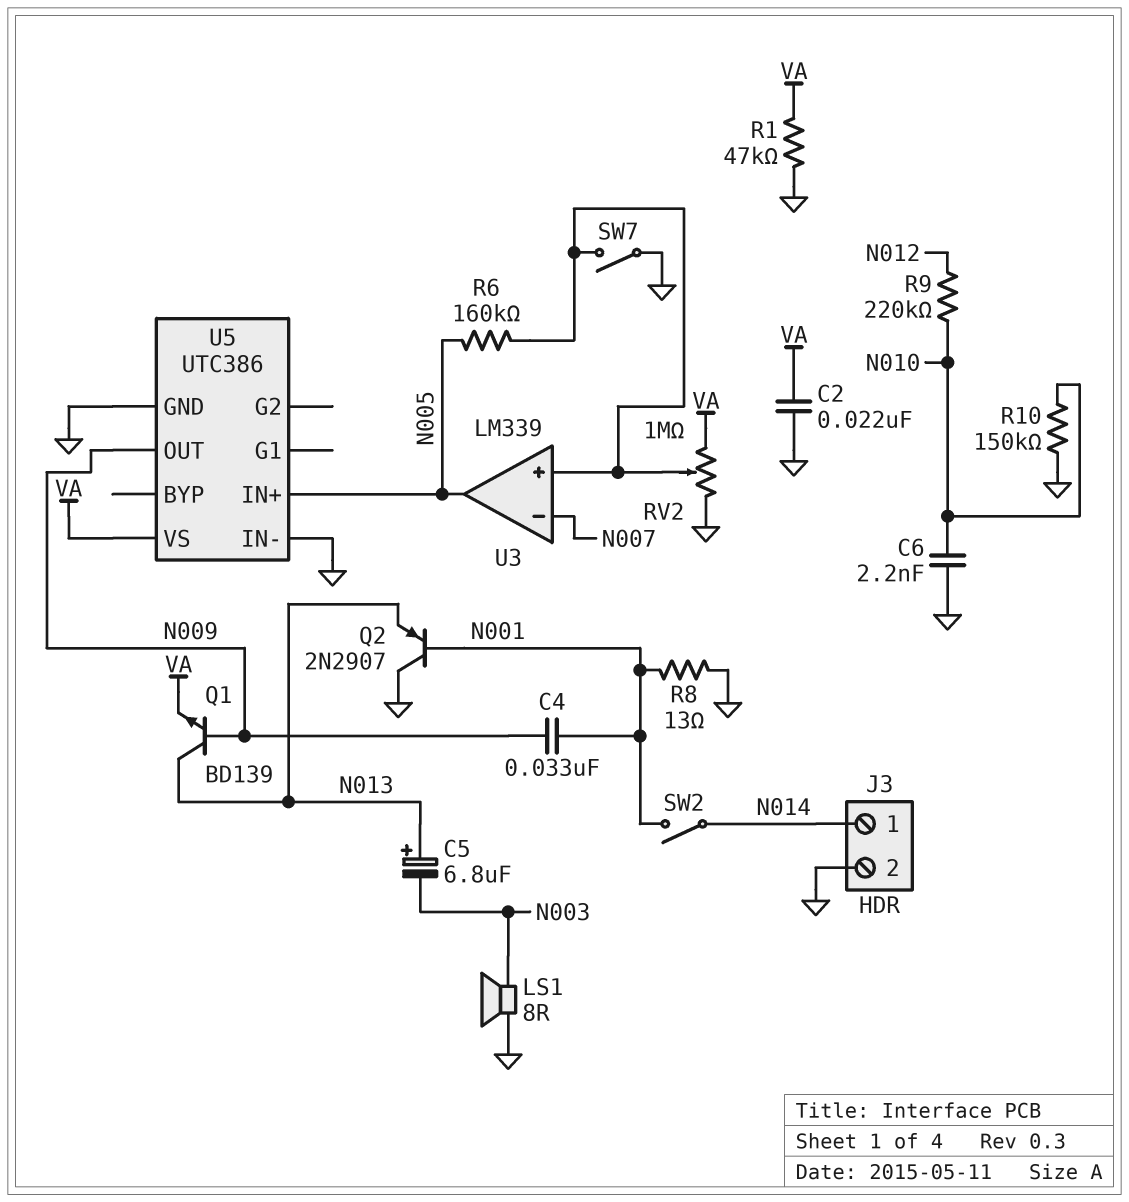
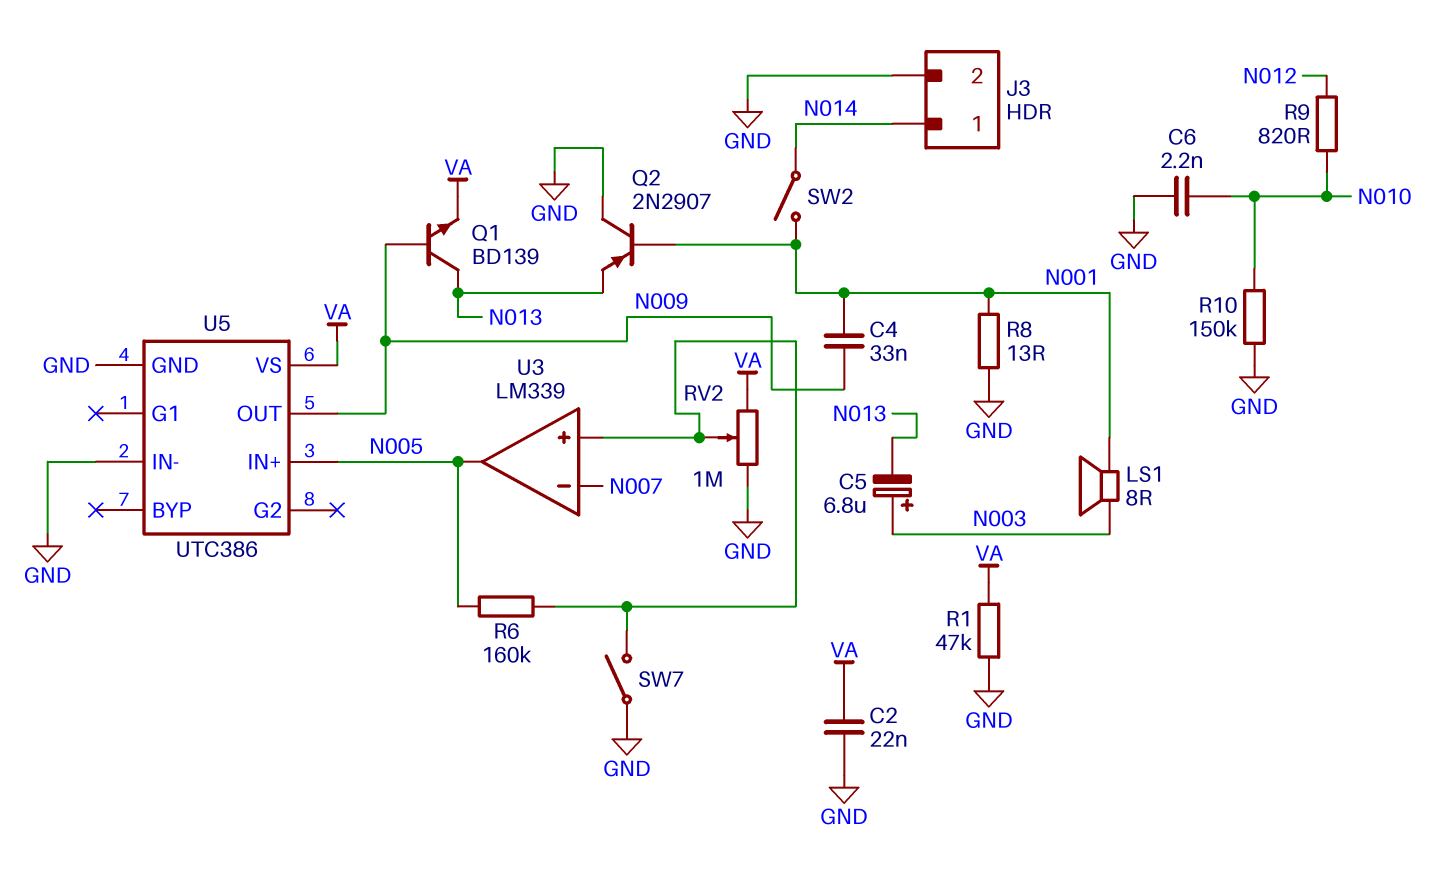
C5: 6.8uF (plus N013, minus N003) -> 6.8uF (plus N003, minus N013)
LS1: speaker 8R (GND, N003) -> speaker 8R (N001, N003)
R9: 220k (N010, N012) -> 820 (N010, N012)

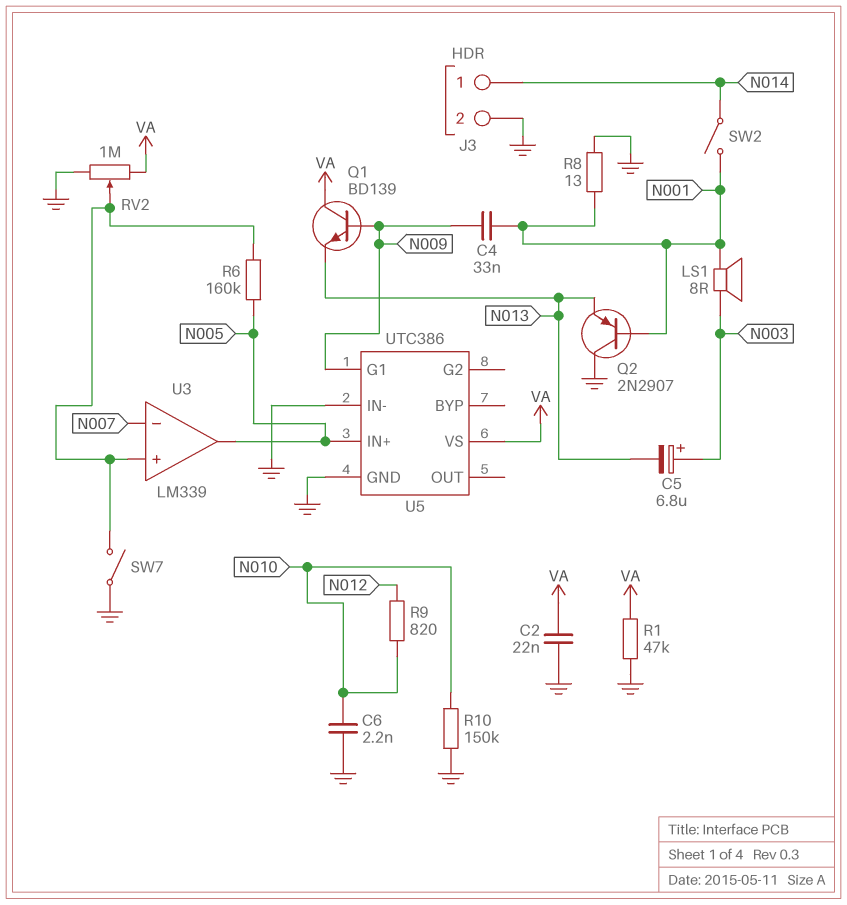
Q1: NPN BD139 (B N009, C N013, E VA) -> NPN BD139 (B N009, C VA, E N013)
U5 pin G1: none -> N009
U5 pin OUT: N009 -> none

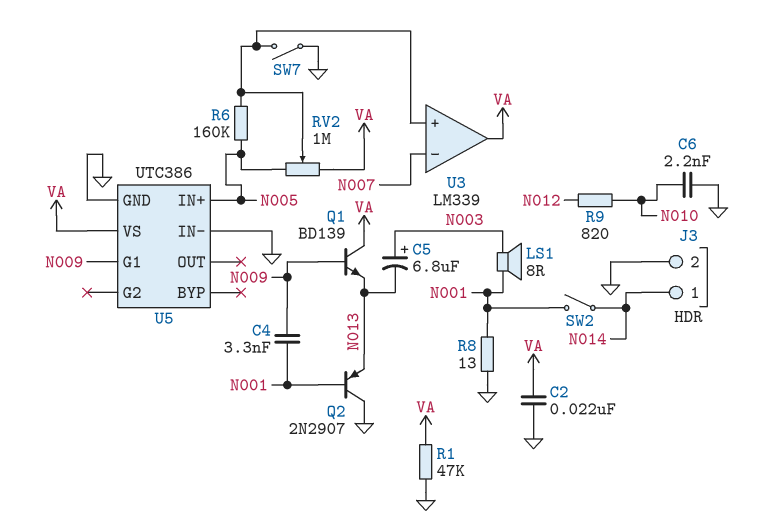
C4: 33nF (N001, N009) -> 3.3nF (N001, N009)
R10: 150k (GND, N010) -> none
RV2: 1M (GND, VA, wiper U3/in+) -> 1M (N005, VA, wiper U3/in+)
U3 pin out: N005 -> VA

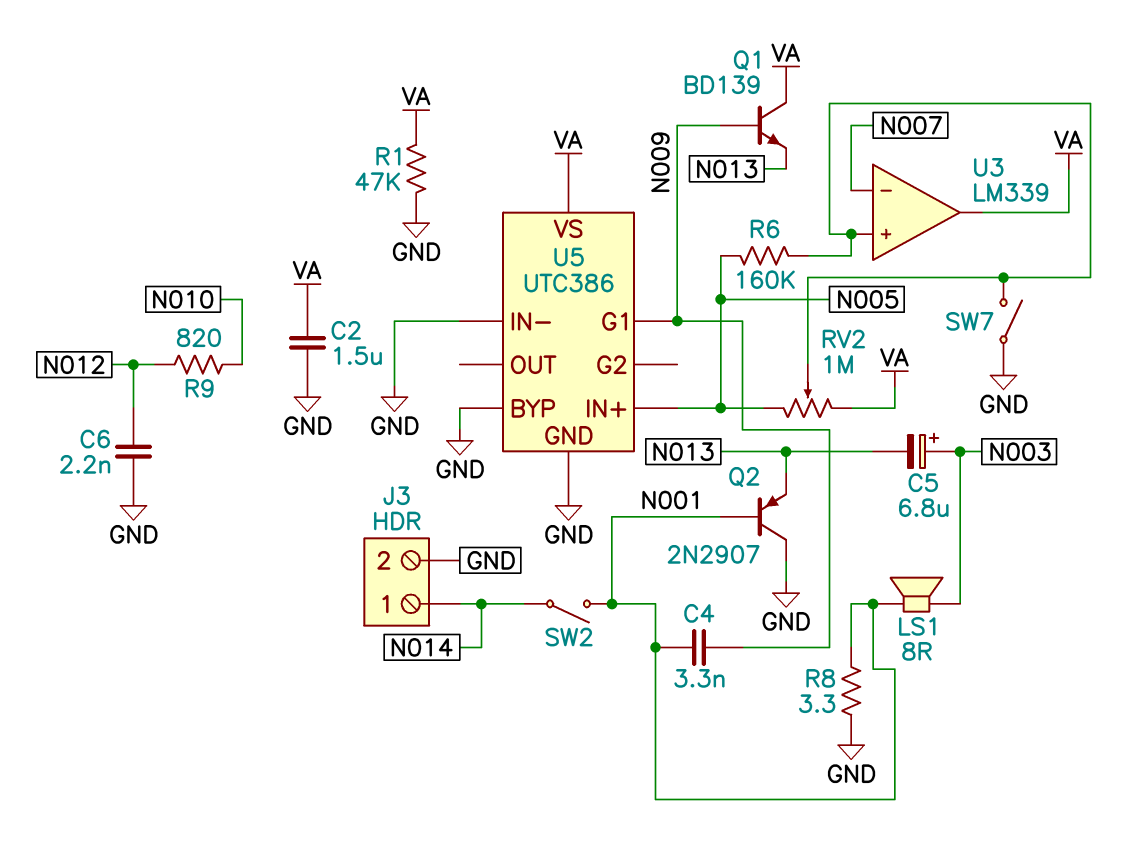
C2: 22nF (GND, VA) -> 1.5uF (GND, VA)
C6: 2.2nF (GND, N010) -> 2.2nF (GND, N012)
R8: 13 (GND, N001) -> 3.3 (GND, N001)
U5 pin BYP: none -> GND

